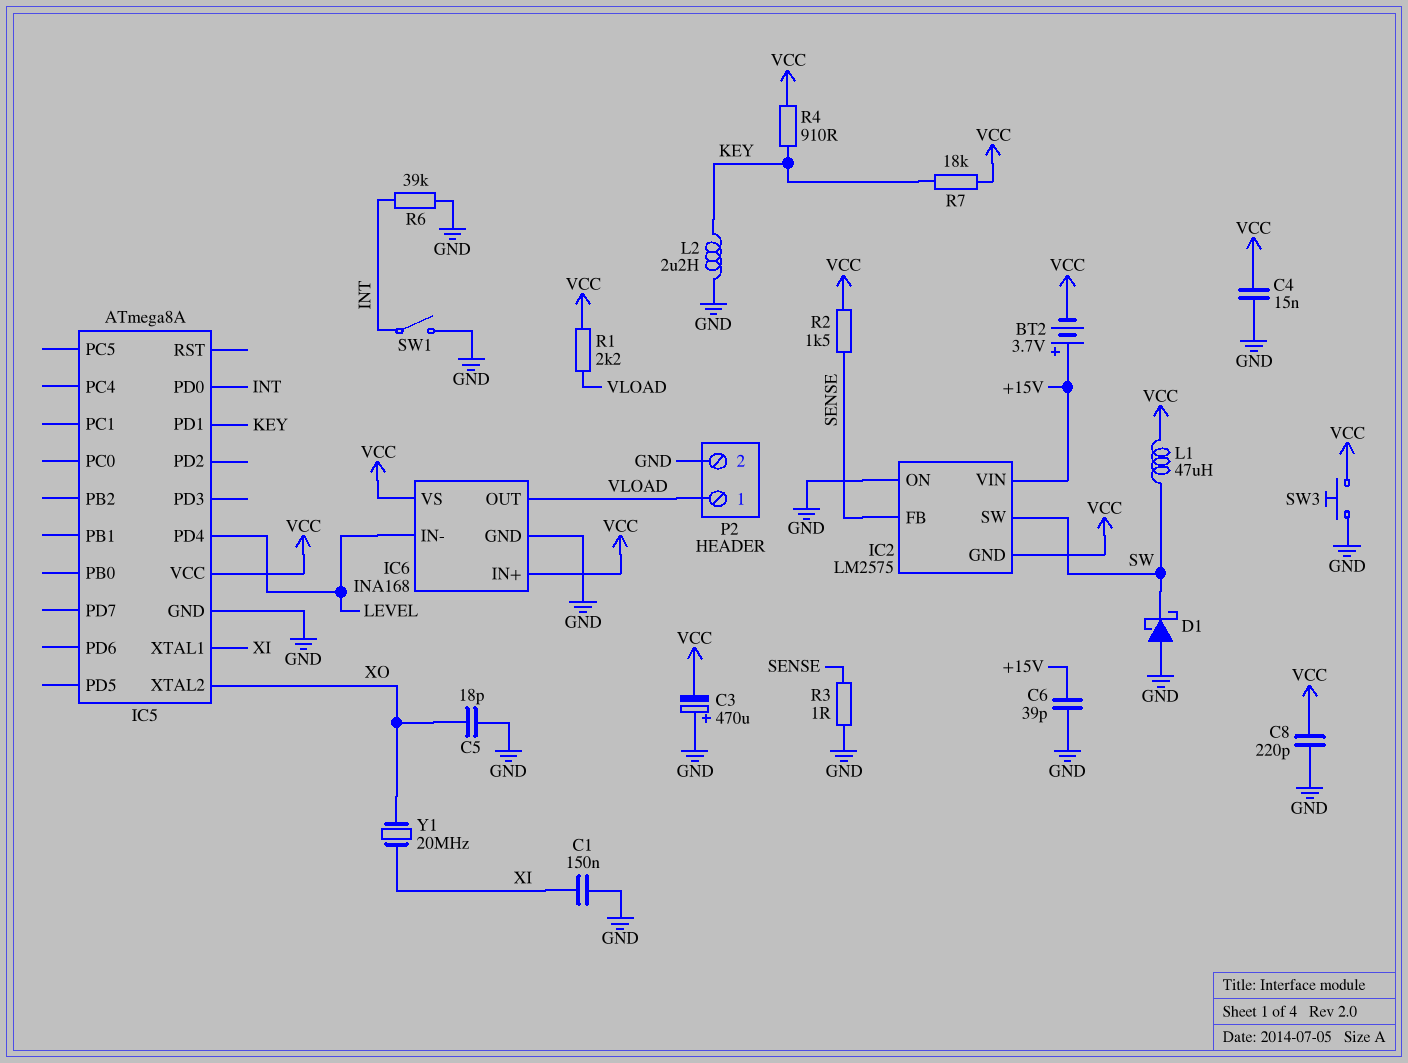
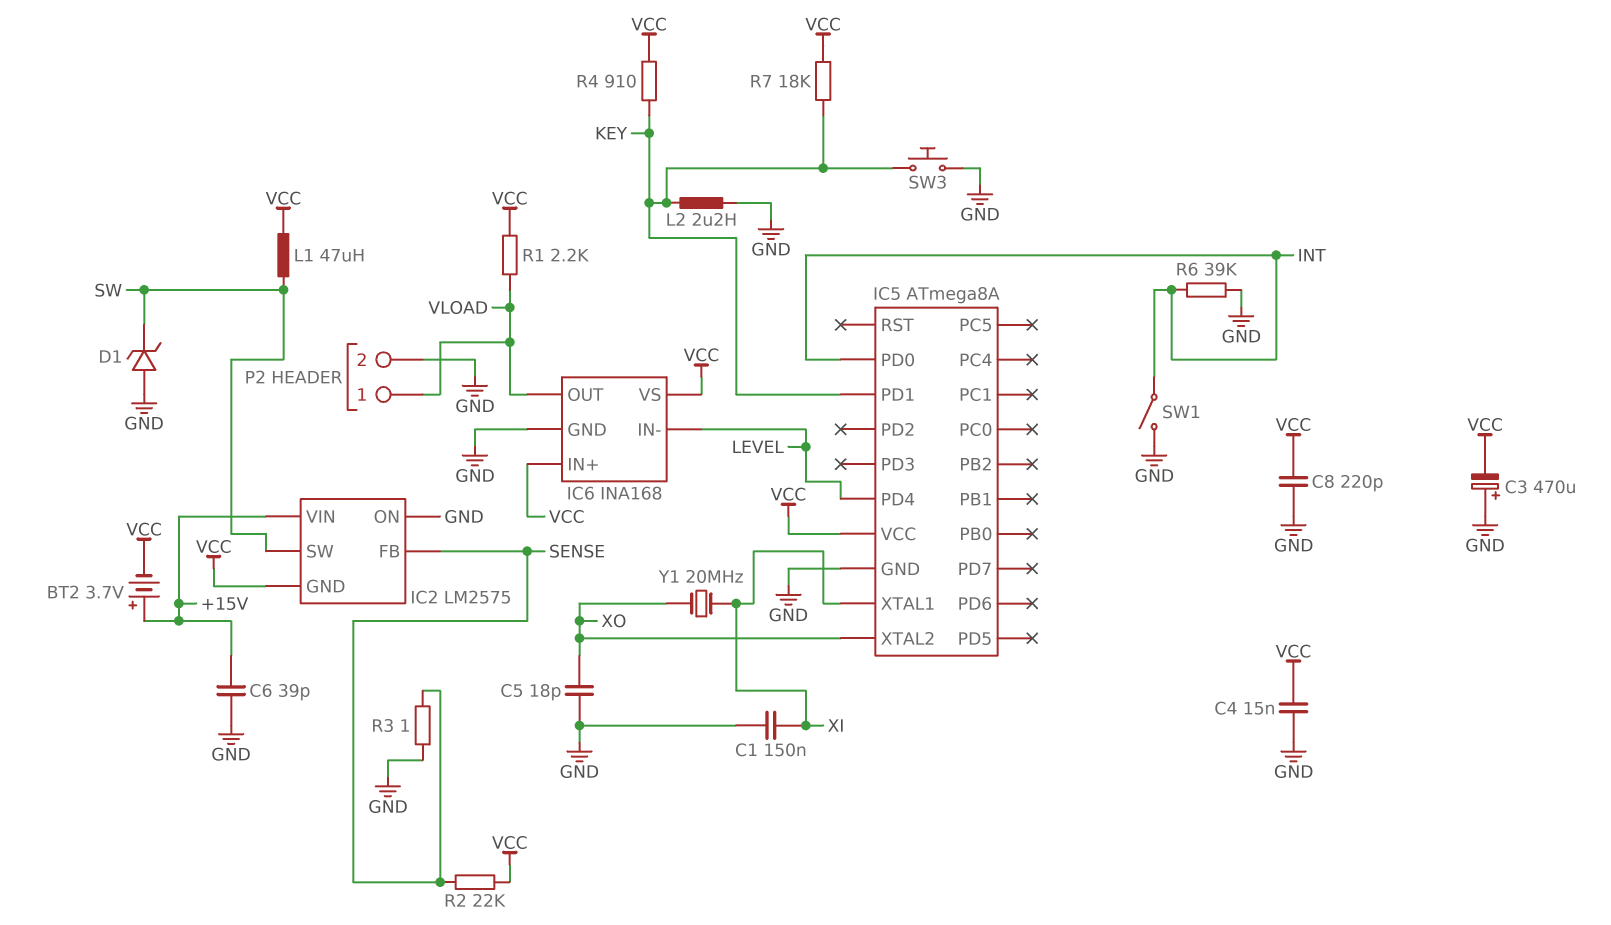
D1: schottky (A GND, K SW) -> zener (A GND, K SW)
R2: 1.5k (SENSE, VCC) -> 22k (SENSE, VCC)
SW3: button (GND, VCC) -> button (GND, KEY)

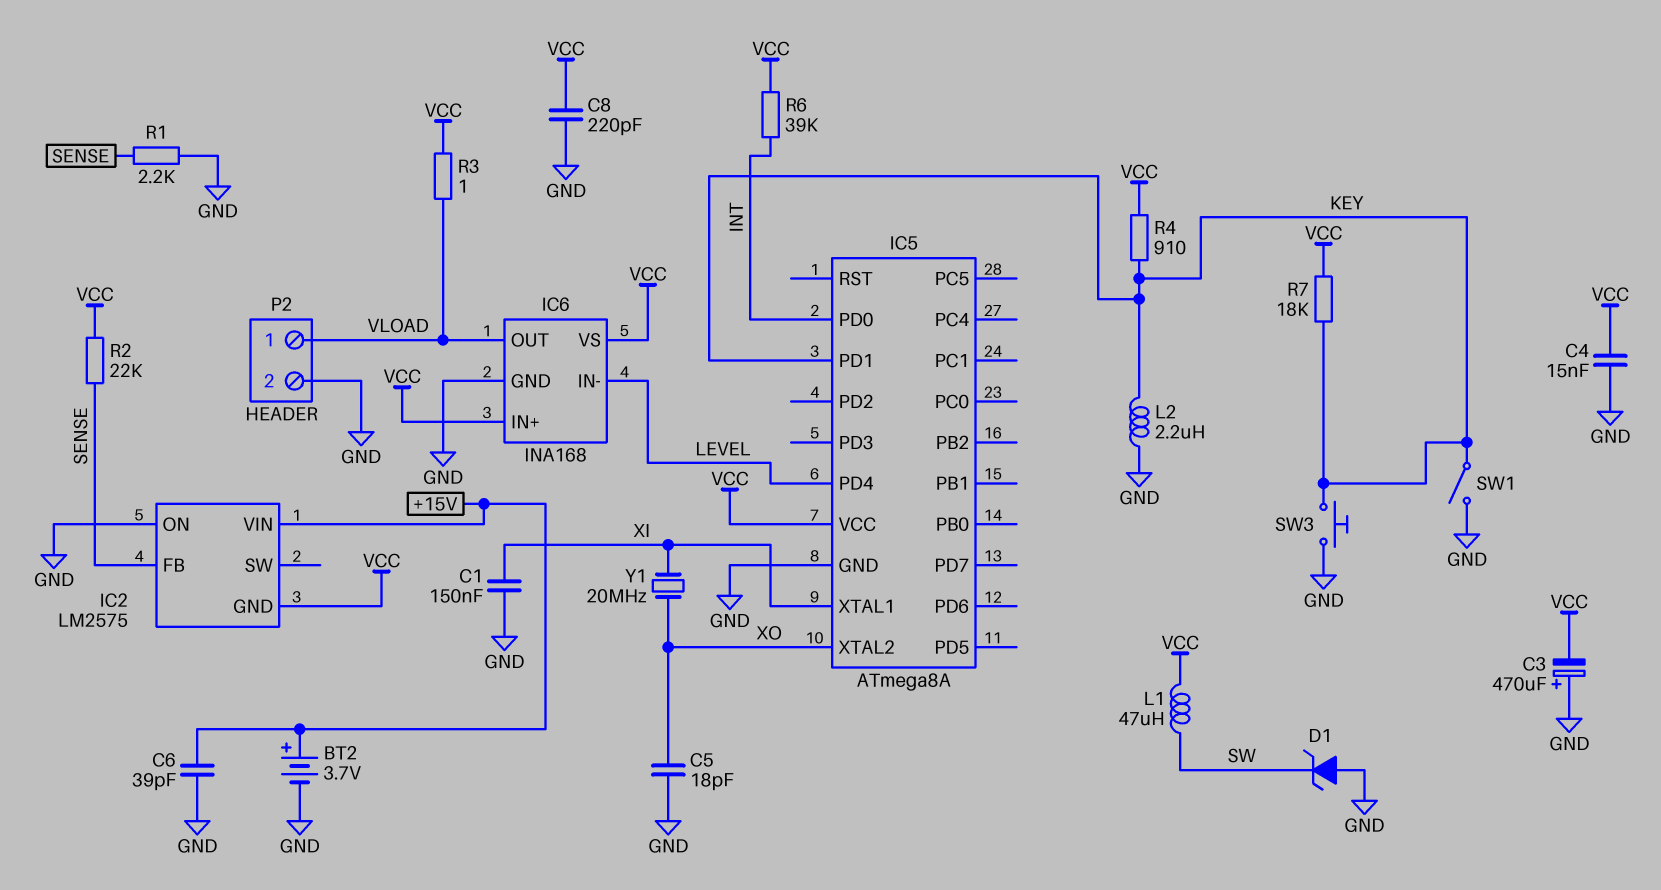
BT2: 3.7V (plus +15V, minus VCC) -> 3.7V (plus +15V, minus GND)
IC2 pin SW: SW -> none
R1: 2.2k (VCC, VLOAD) -> 2.2k (GND, SENSE)
R3: 1 (GND, SENSE) -> 1 (VCC, VLOAD)
R6: 39k (GND, INT) -> 39k (INT, VCC)
SW1: switch (GND, INT) -> switch (GND, KEY)

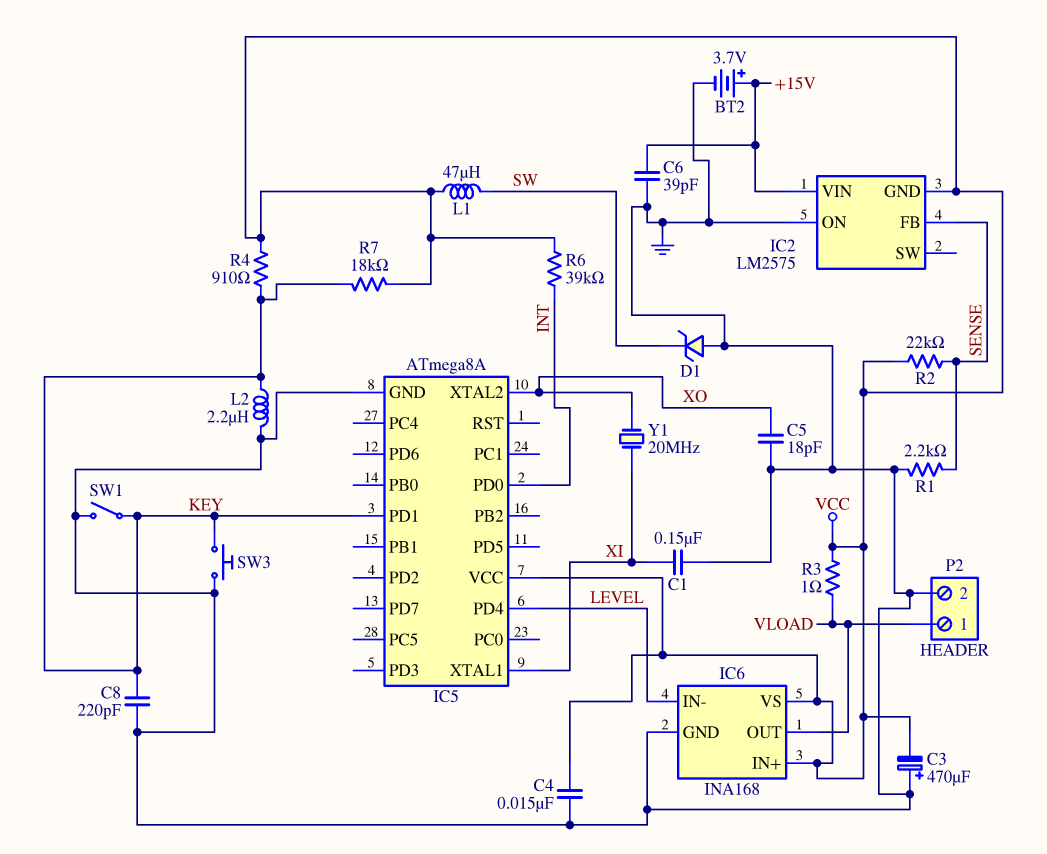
C8: 220pF (GND, VCC) -> 220pF (GND, KEY)

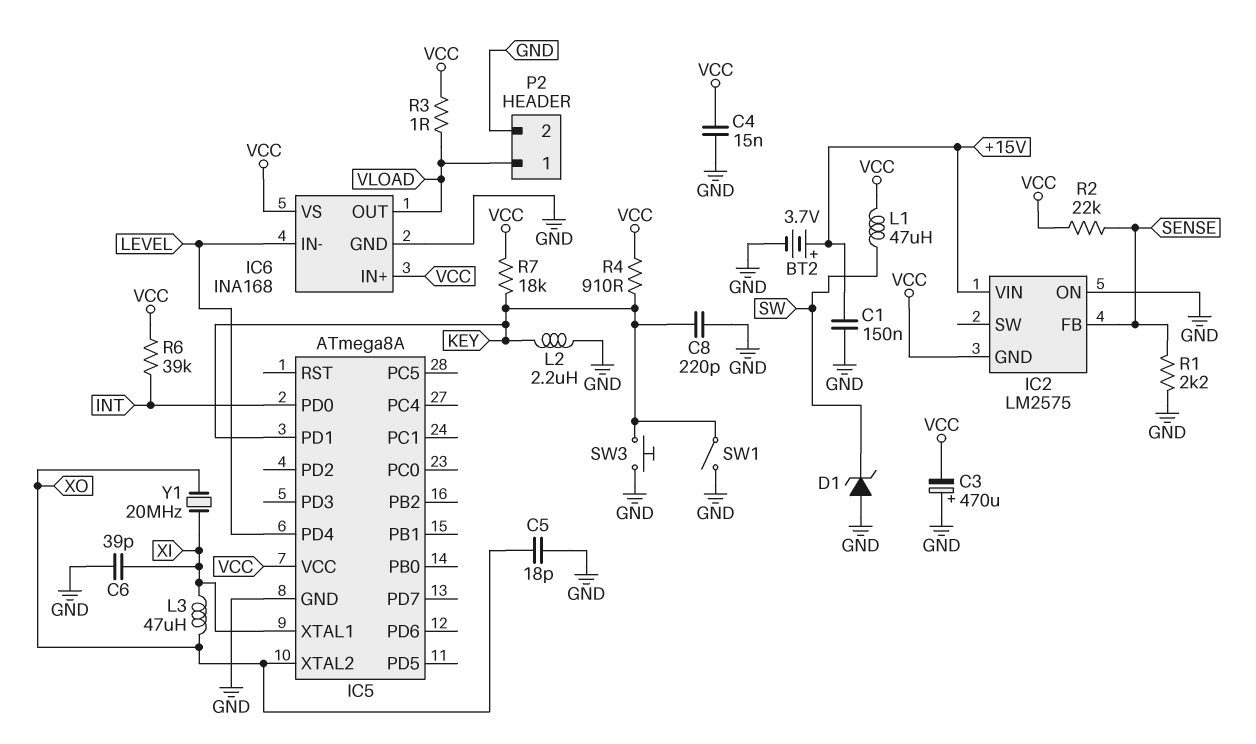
C1: 150nF (GND, XI) -> 150nF (+15V, GND)
C6: 39pF (+15V, GND) -> 39pF (GND, XI)
L3: none -> 47uH (XI, XO)

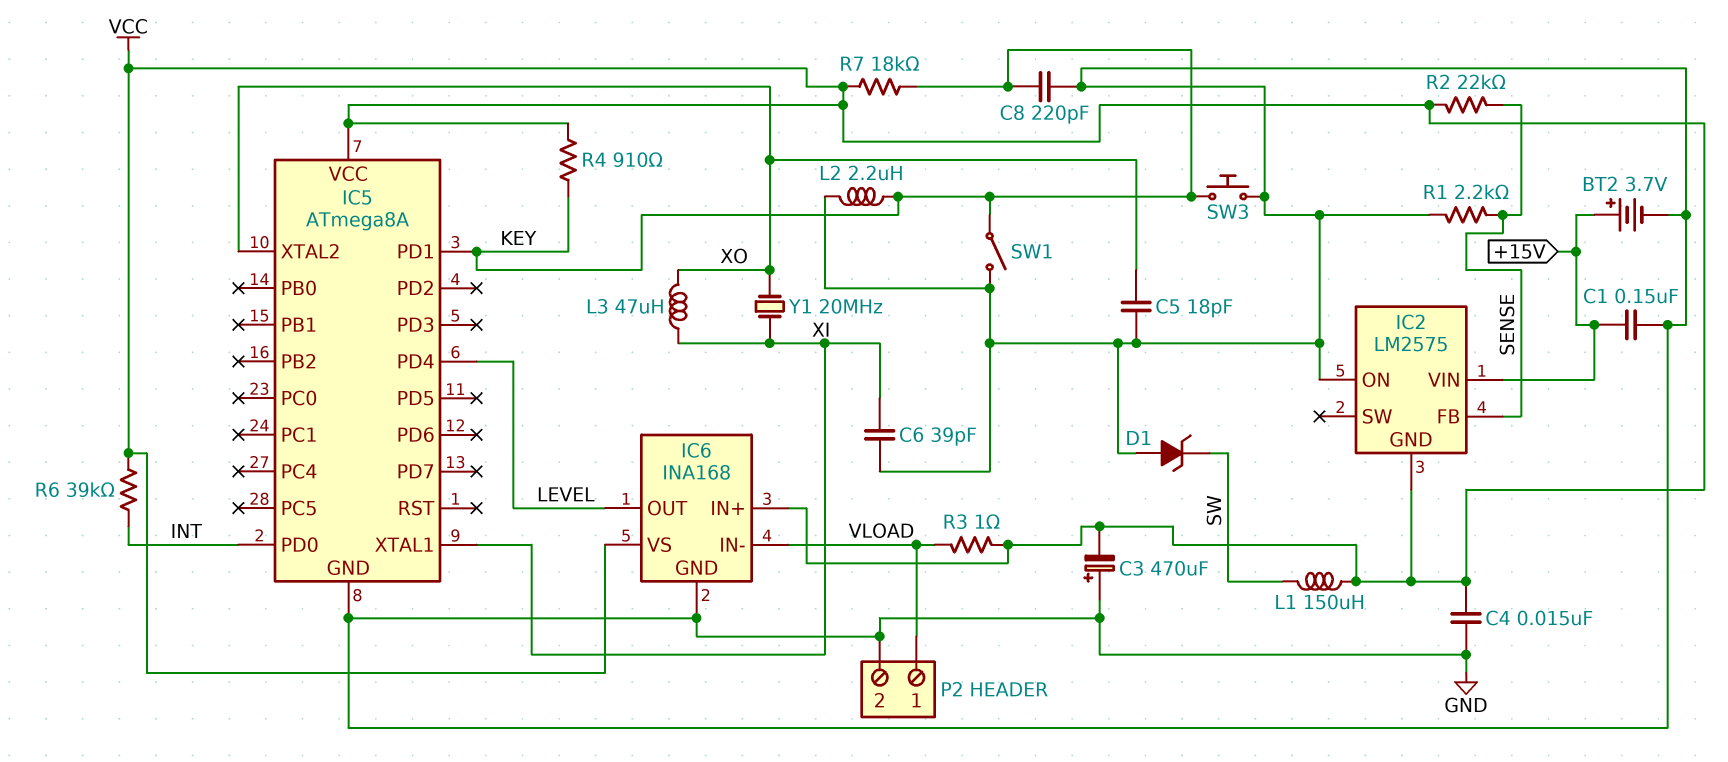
IC6 pin IN-: LEVEL -> VLOAD
IC6 pin OUT: VLOAD -> LEVEL
L1: 47uH (SW, VCC) -> 150uH (SW, VCC)

